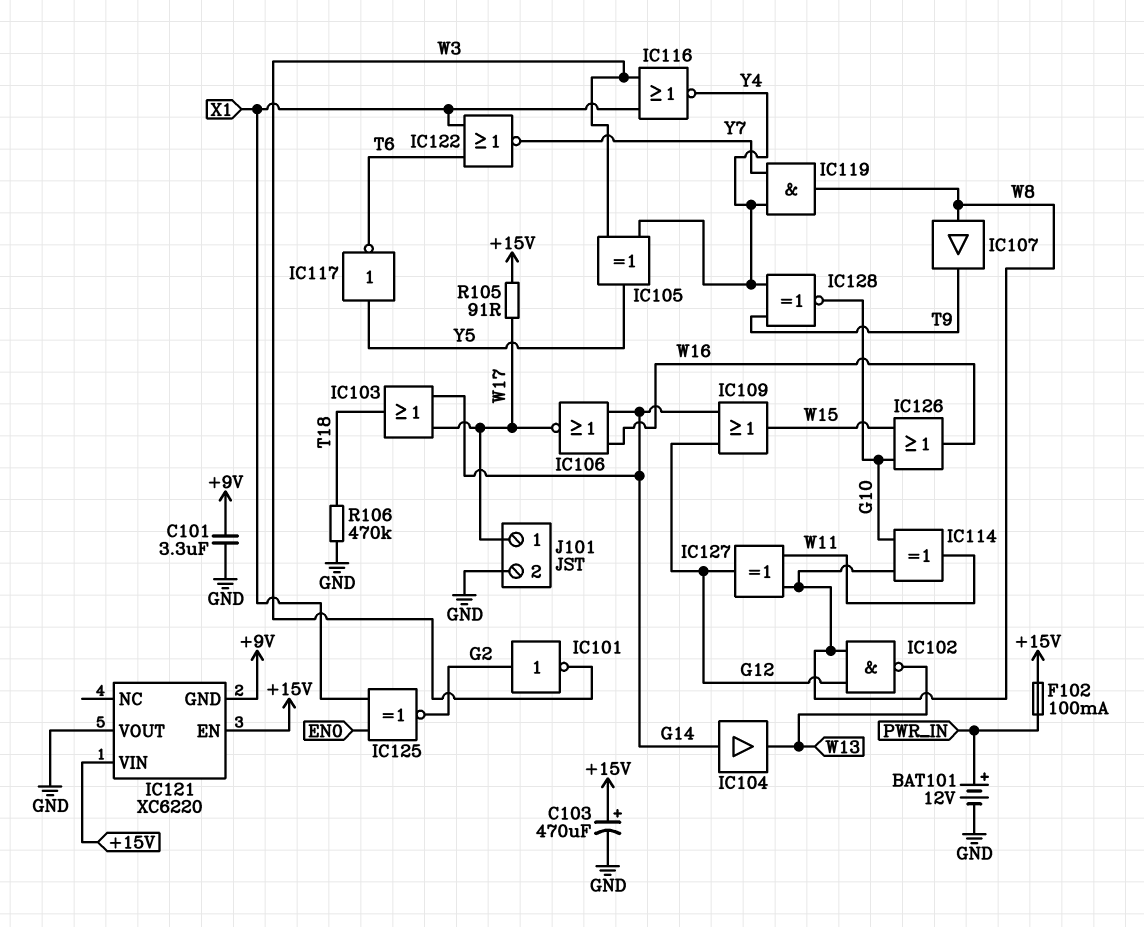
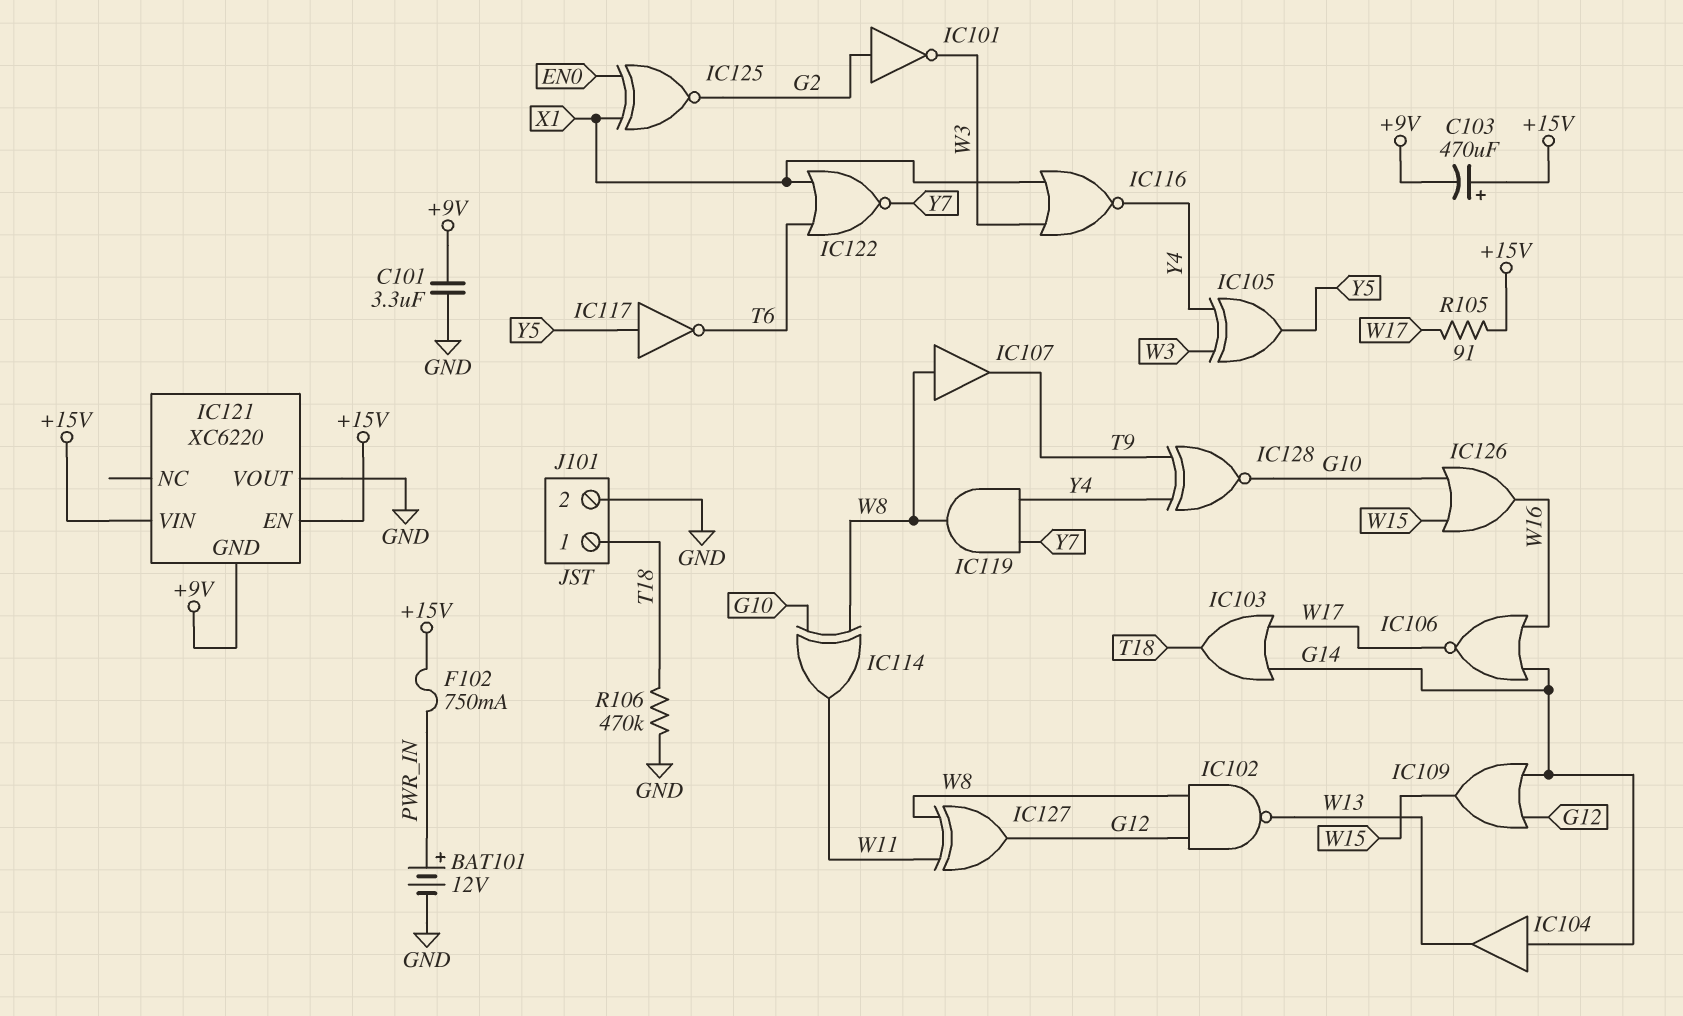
C103: 470uF (plus +15V, minus GND) -> 470uF (plus +15V, minus +9V)
F102: 100mA (+15V, PWR_IN) -> 750mA (+15V, PWR_IN)
J101 pin 1: W17 -> T18

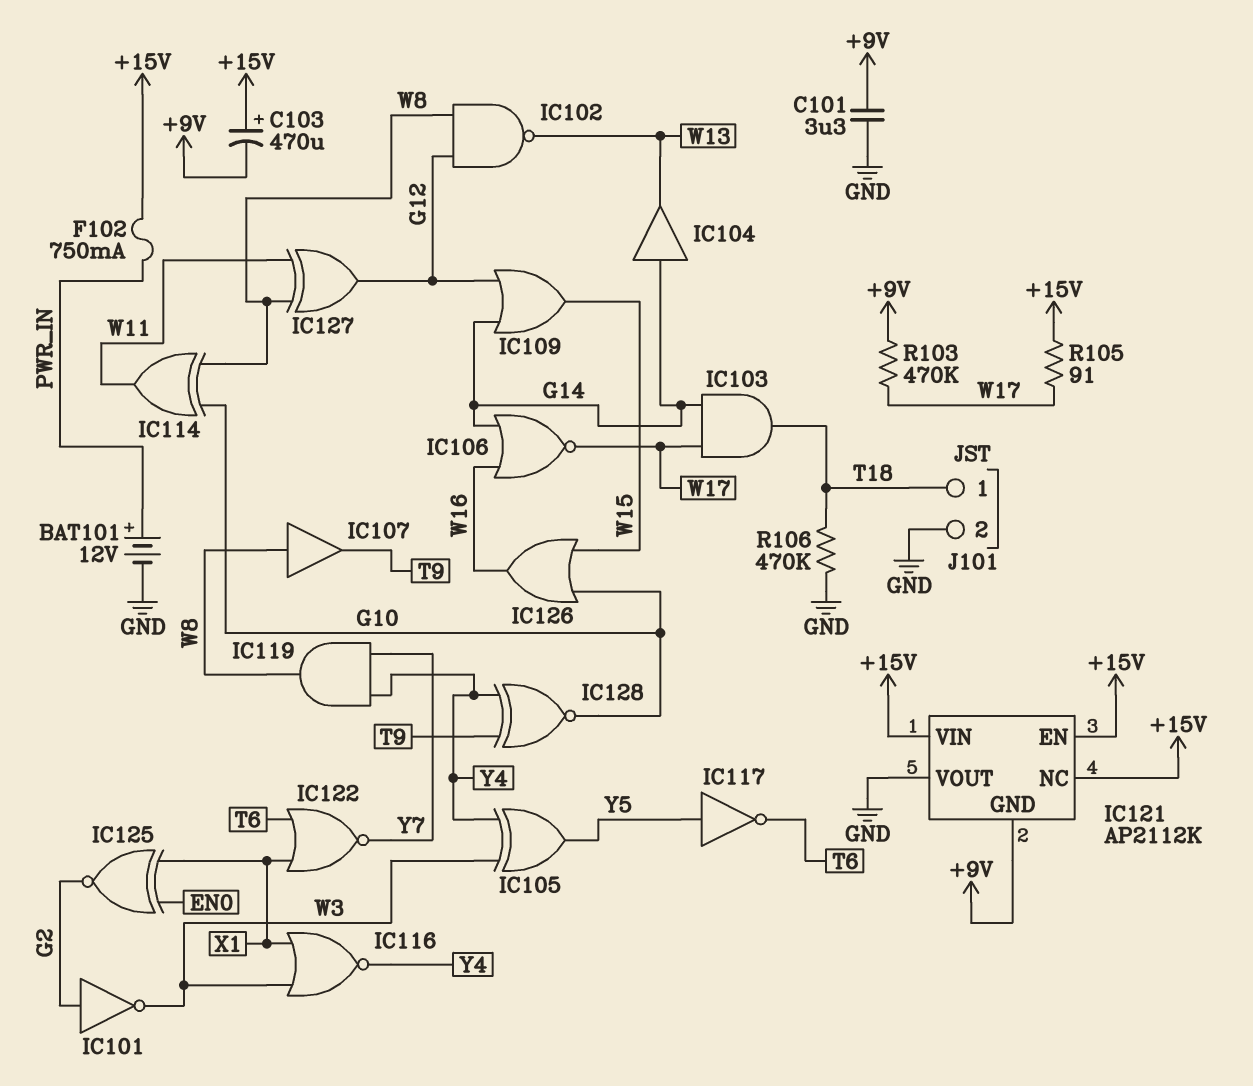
IC103: OR (in G14, in W17, out T18) -> AND (in G14, in W17, out T18)
IC121: XC6220 -> AP2112K
IC121 pin NC: none -> +15V
R103: none -> 470k (+9V, W17)

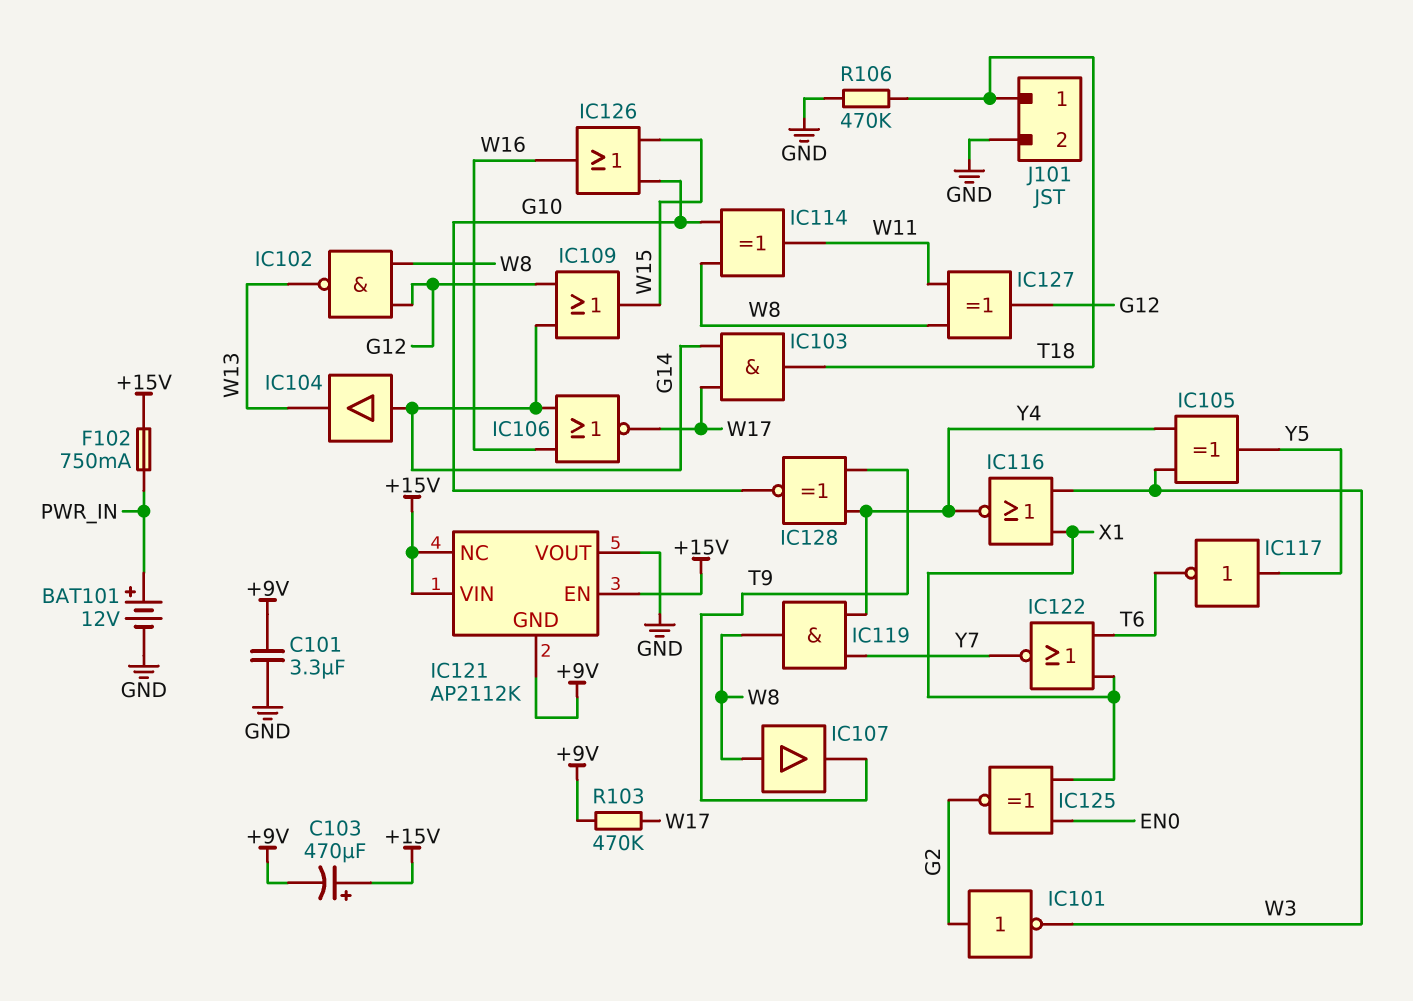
R105: 91 (+15V, W17) -> none

